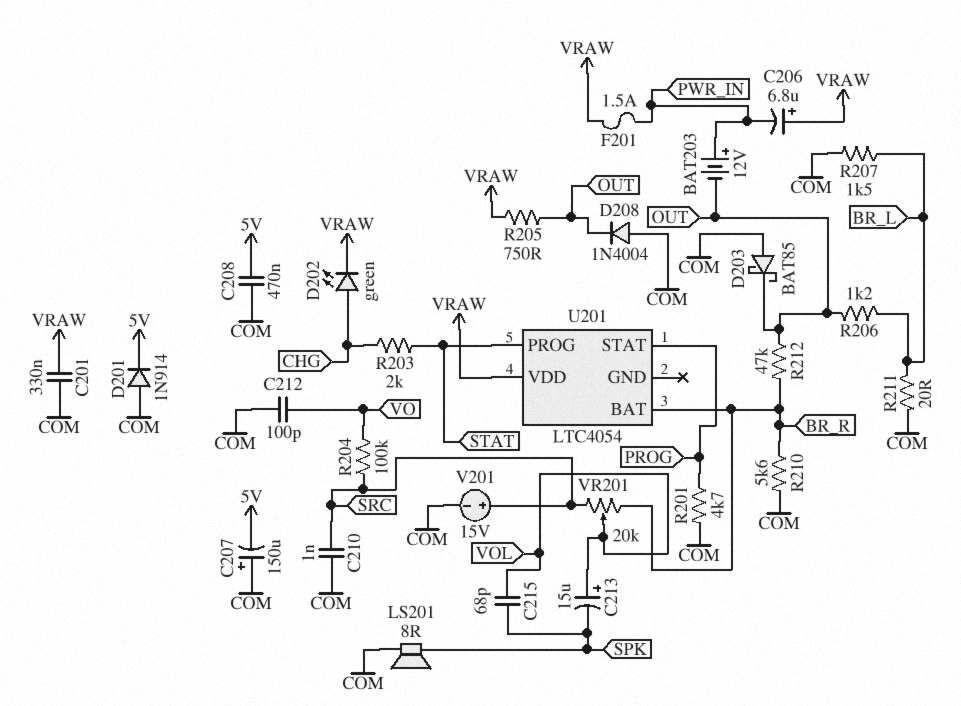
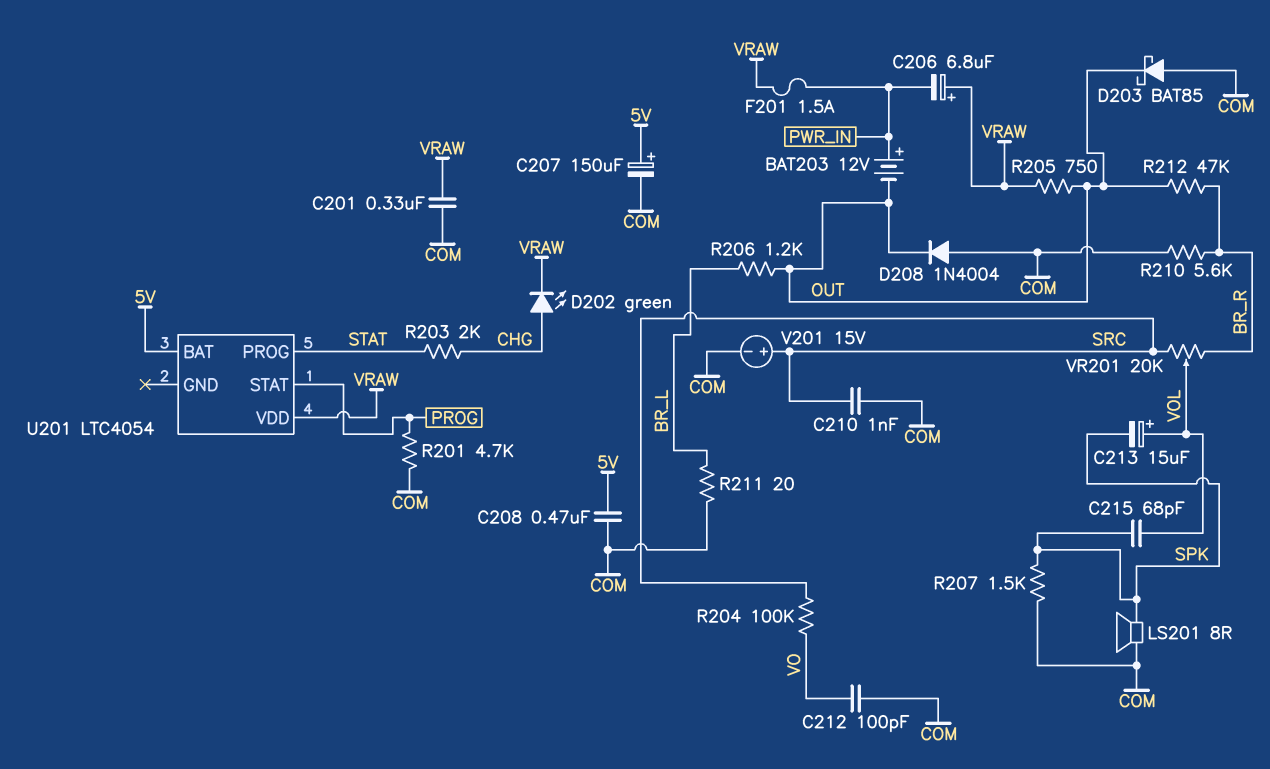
C207: 150uF (plus COM, minus 5V) -> 150uF (plus 5V, minus COM)
D201: diode 1N914 (A COM, K 5V) -> none
R207: 1.5k (BR_L, COM) -> 1.5k (COM, SPK)
U201 pin BAT: BR_R -> 5V

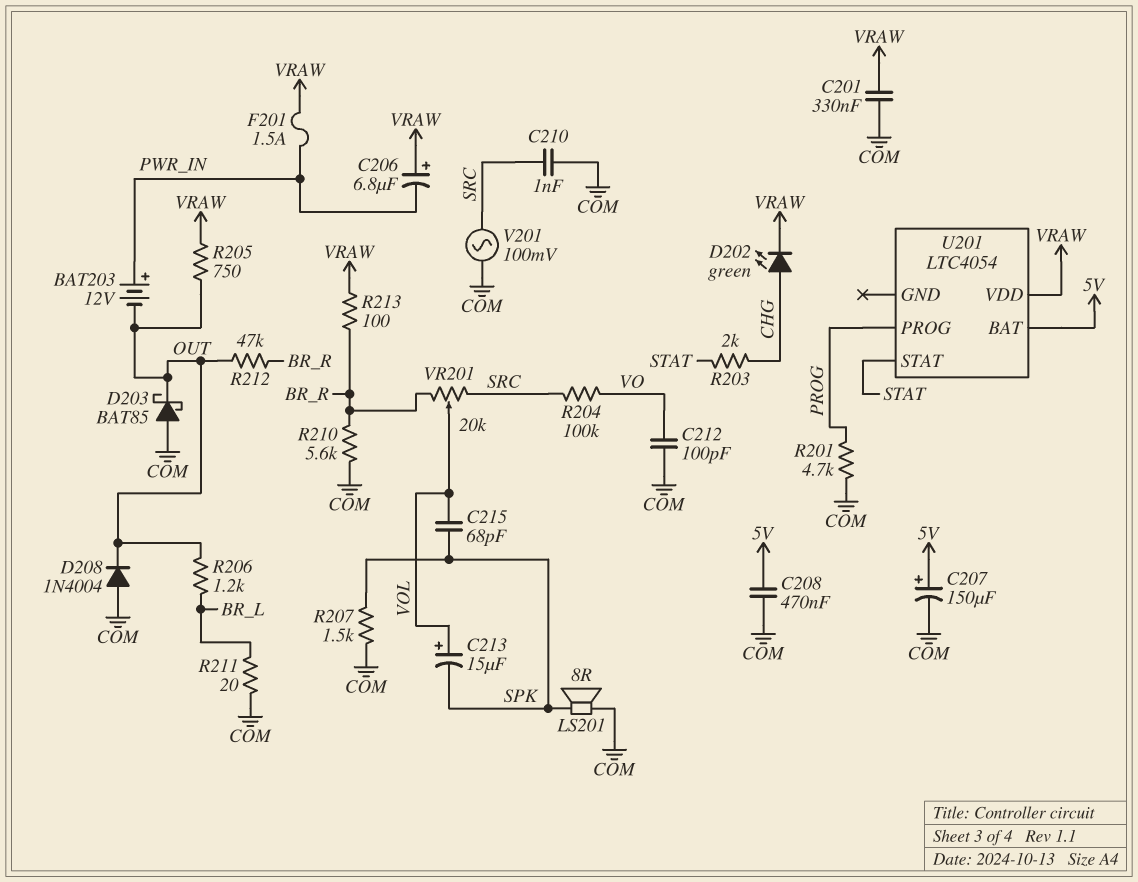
R213: none -> 100 (BR_R, VRAW)
U201 pin PROG: STAT -> PROG
U201 pin STAT: PROG -> STAT
V201: 15V (plus SRC, minus COM) -> AC 100mV (COM, SRC)

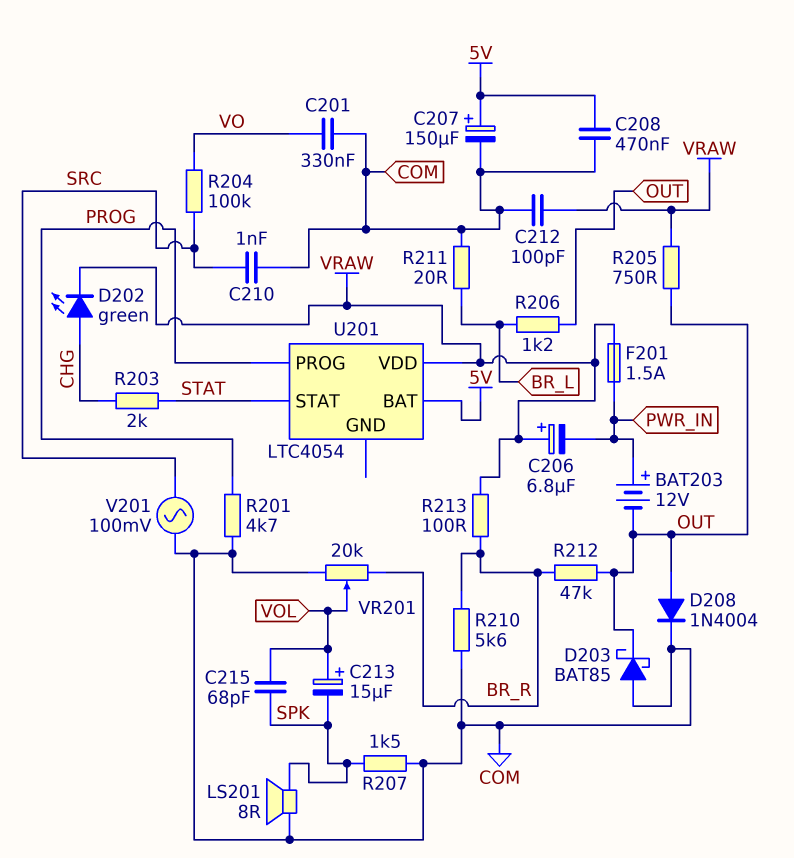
C201: 330nF (COM, VRAW) -> 330nF (COM, VO)
C212: 100pF (COM, VO) -> 100pF (COM, VRAW)
D208: diode 1N4004 (A COM, K OUT) -> diode 1N4004 (A OUT, K COM)
VR201: 20k (BR_R, SRC, wiper VOL) -> 20k (BR_R, COM, wiper VOL)

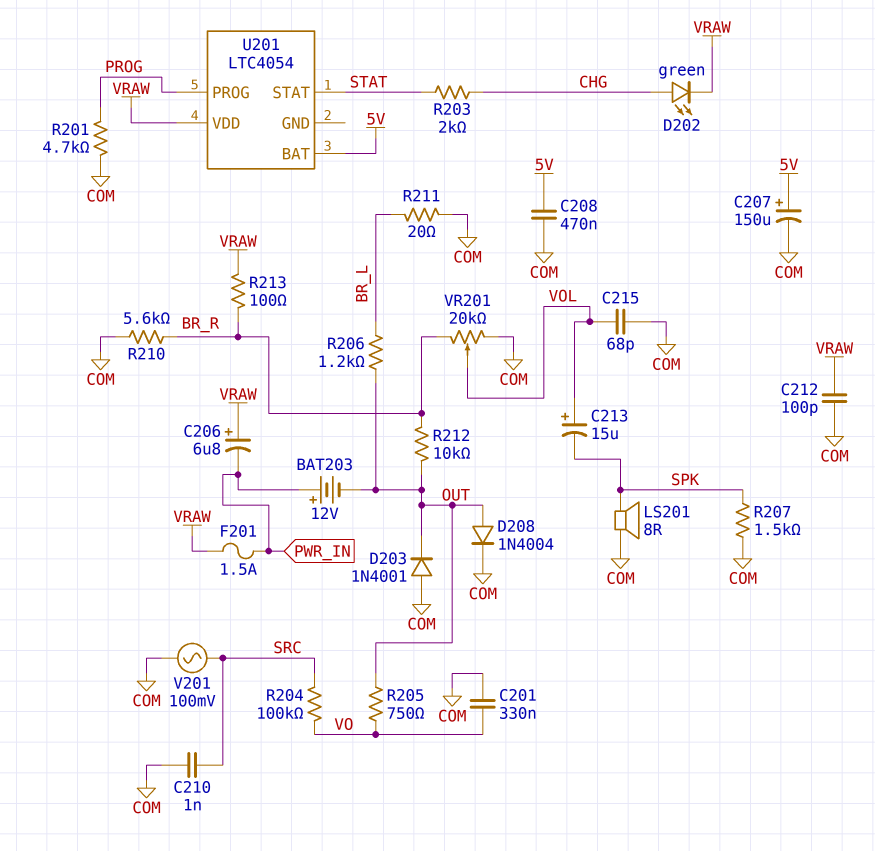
C215: 68pF (SPK, VOL) -> 68pF (COM, VOL)
D203: schottky BAT85 (A COM, K OUT) -> diode 1N4001 (A COM, K OUT)
R205: 750 (OUT, VRAW) -> 750 (OUT, VO)
R212: 47k (BR_R, OUT) -> 10k (BR_R, OUT)

